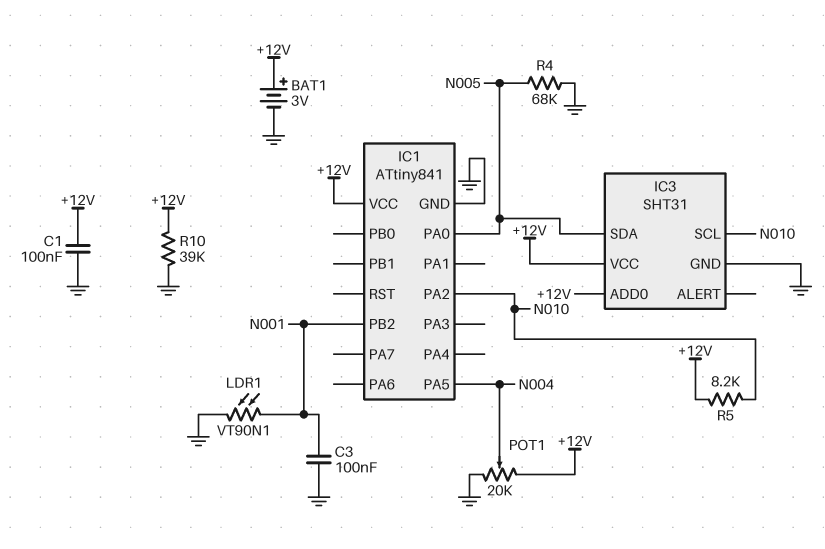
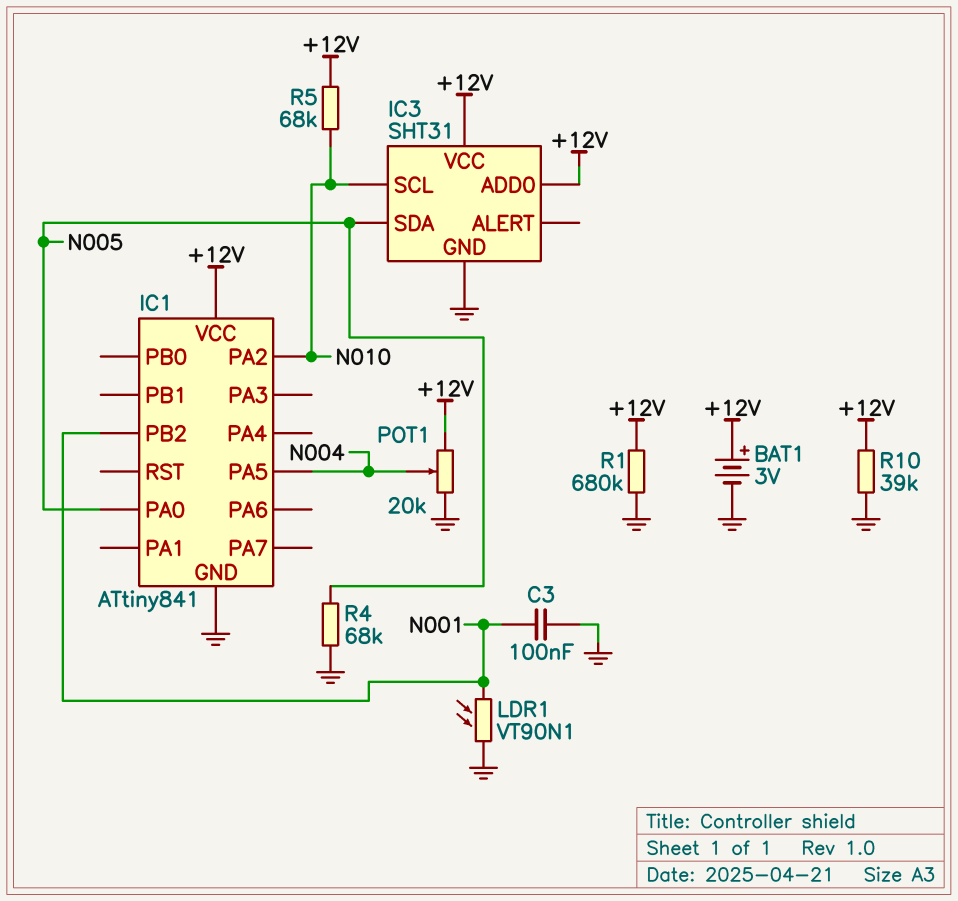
C1: 100nF (+12V, GND) -> none
R1: none -> 680k (+12V, GND)
R5: 8.2k (+12V, N010) -> 68k (+12V, N010)

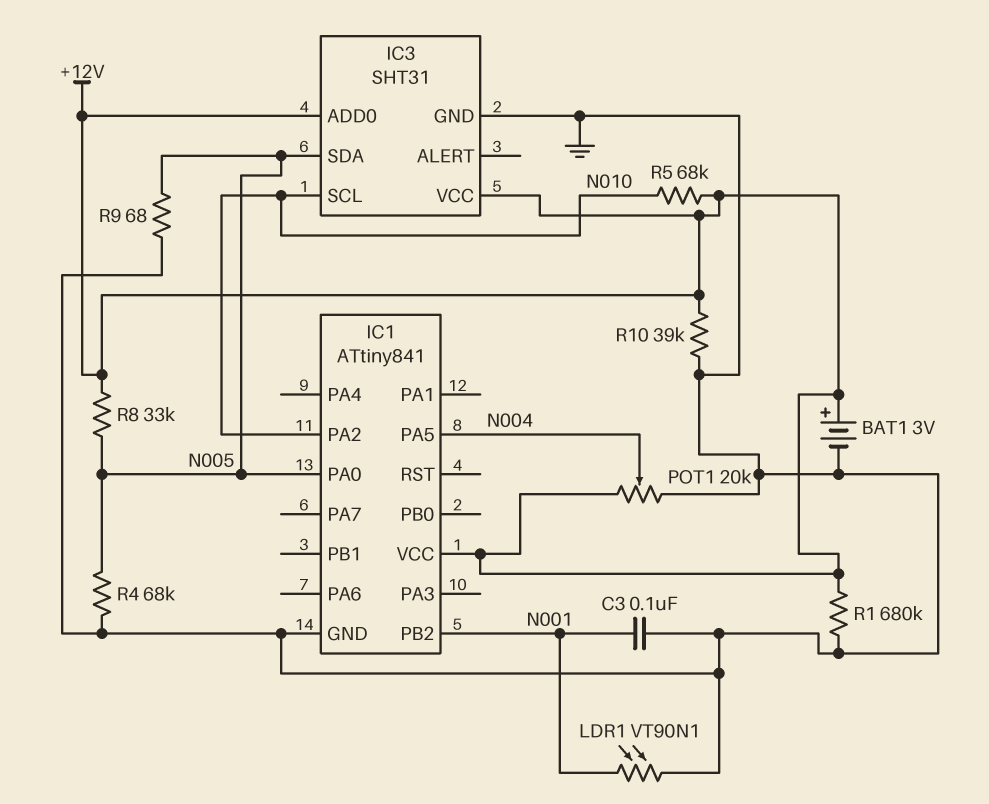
R8: none -> 33k (+12V, N005)
R9: none -> 68 (GND, N005)

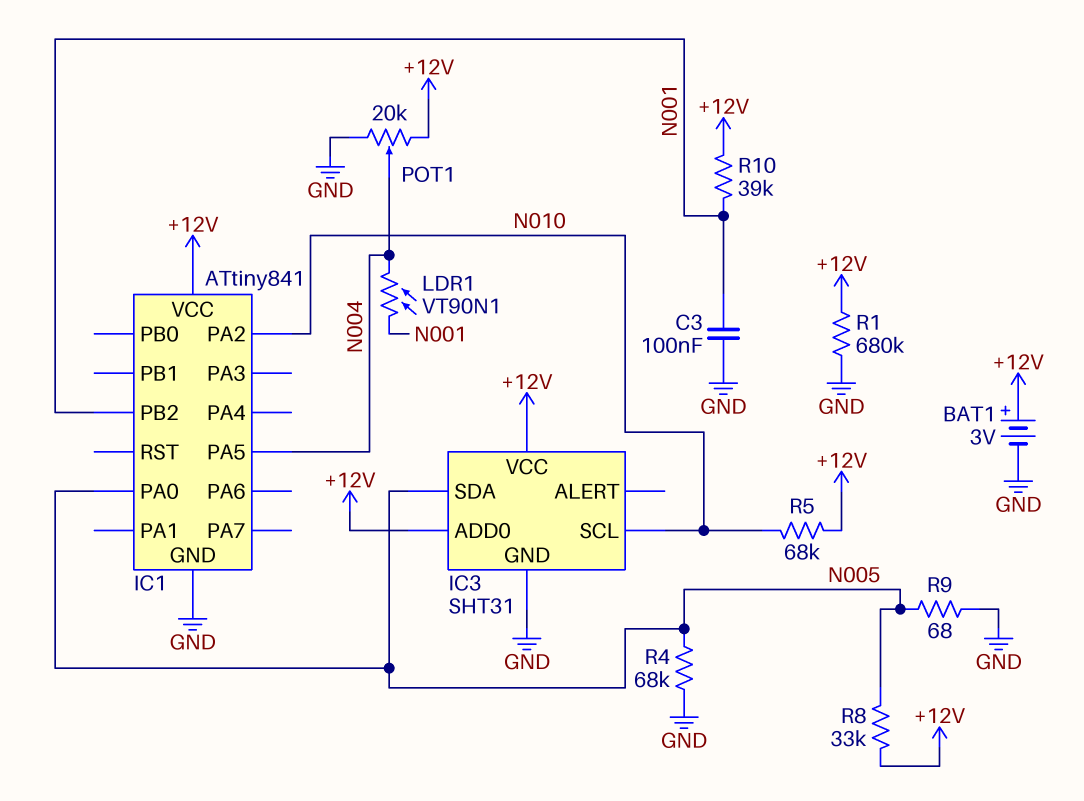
LDR1: VT90N1 (GND, N001) -> VT90N1 (N001, N004)
R10: 39k (+12V, GND) -> 39k (+12V, N001)

